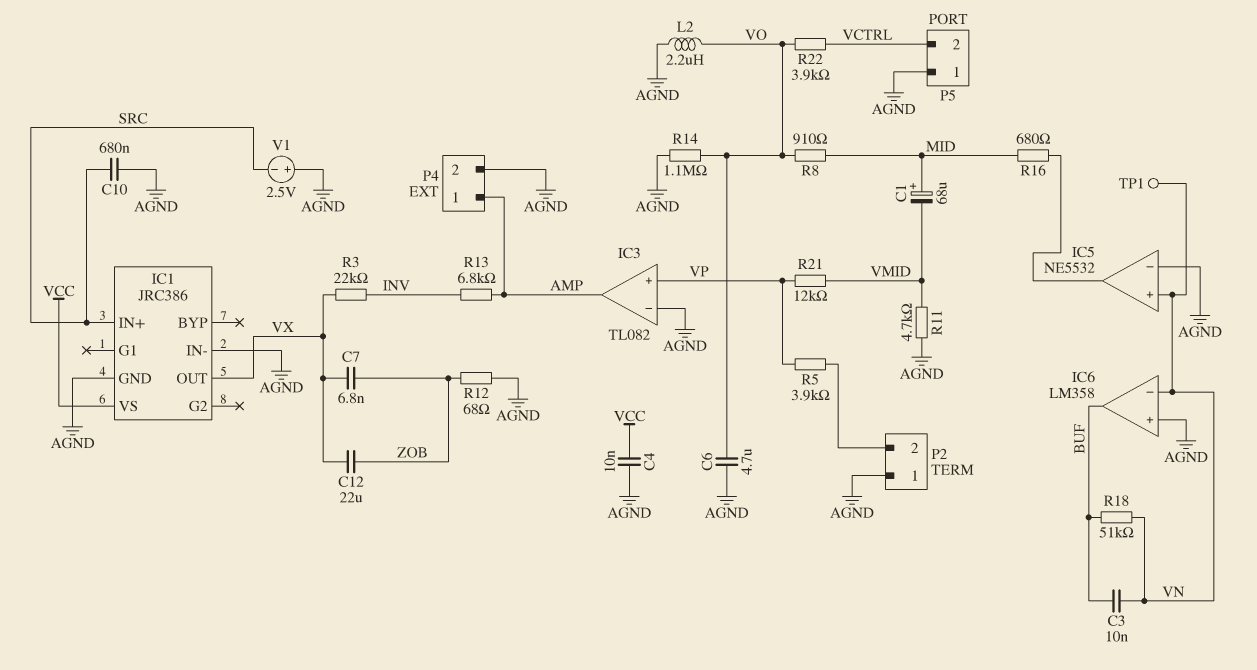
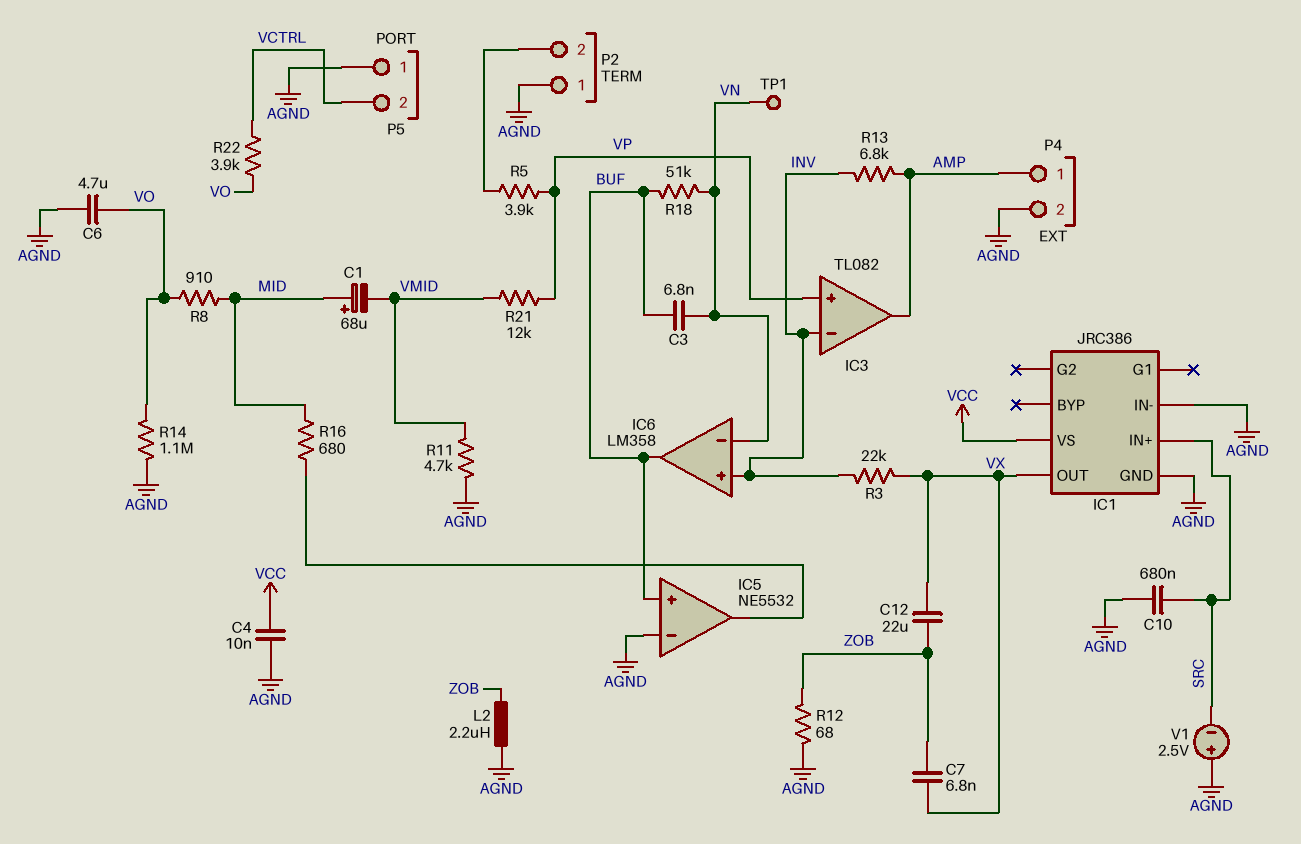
C3: 10nF (BUF, VN) -> 6.8nF (BUF, VN)
IC3 pin in-: AGND -> INV
IC5 pin in+: VN -> BUF
IC6 pin in+: AGND -> INV
L2: 2.2uH (AGND, VO) -> 2.2uH (AGND, ZOB)

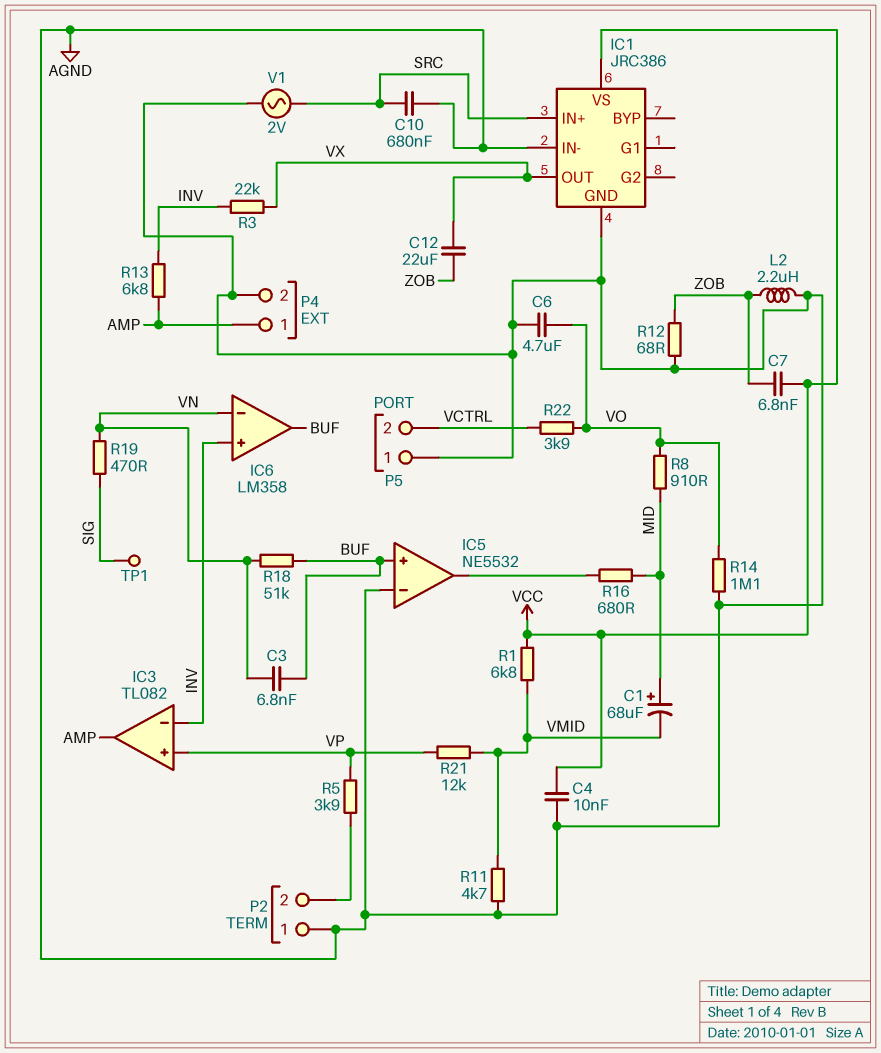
C7: 6.8nF (VX, ZOB) -> 6.8nF (VCC, ZOB)
R1: none -> 6.8k (VCC, VMID)
R19: none -> 470 (SIG, VN)
TP1: test point (VN) -> test point (SIG)
V1: 2.5V (plus AGND, minus SRC) -> AC 2V (AGND, SRC)

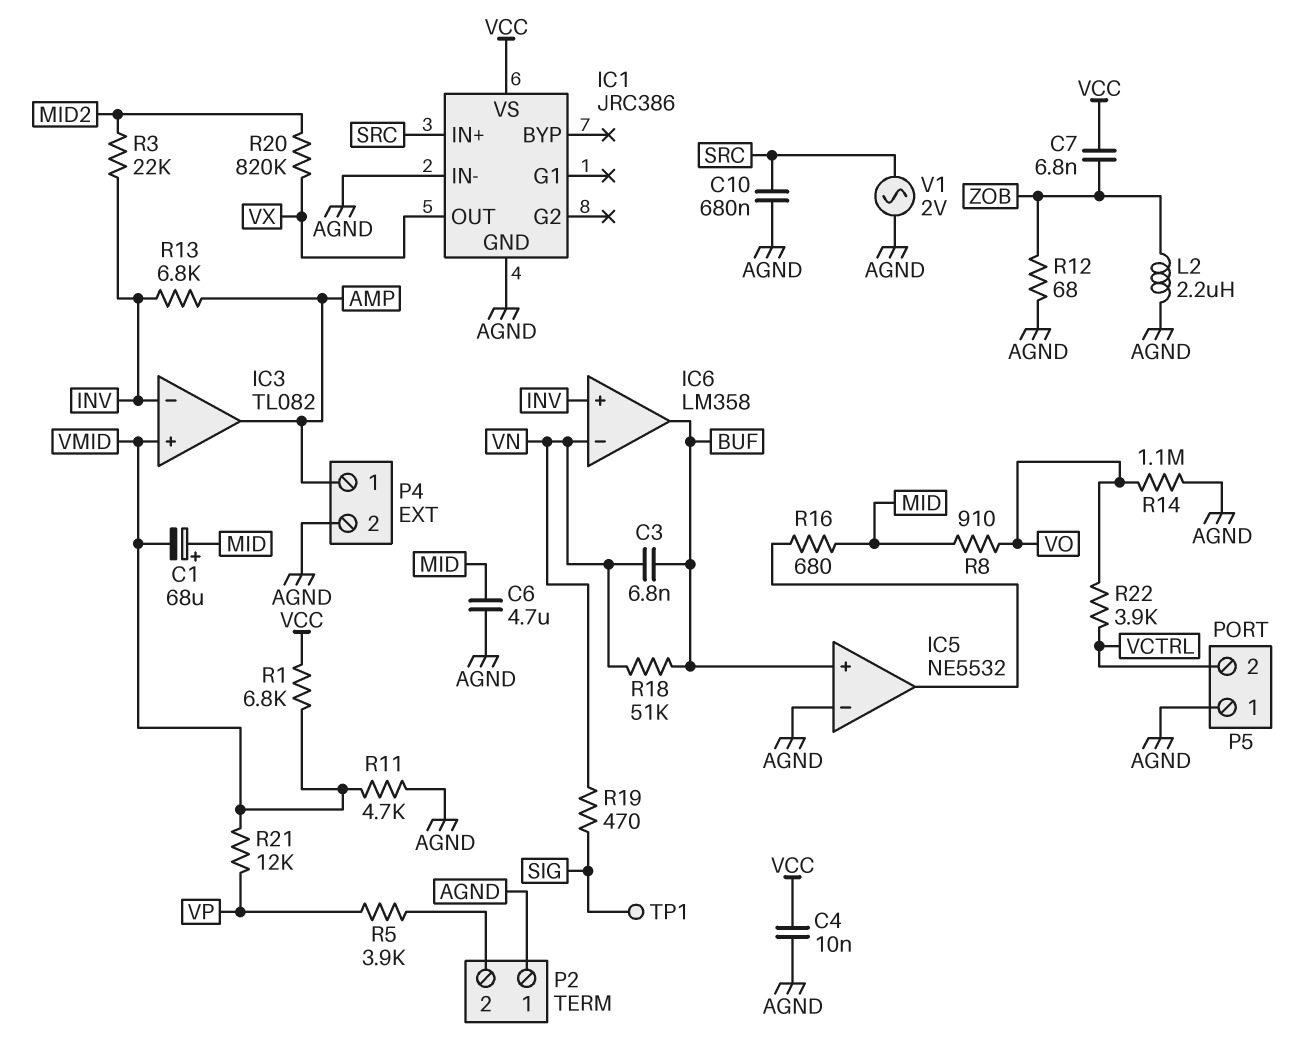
C6: 4.7uF (AGND, VO) -> 4.7uF (AGND, MID)
C12: 22uF (VX, ZOB) -> none
IC3 pin in+: VP -> VMID
R3: 22k (INV, VX) -> 22k (INV, MID2)
R20: none -> 820k (MID2, VX)

